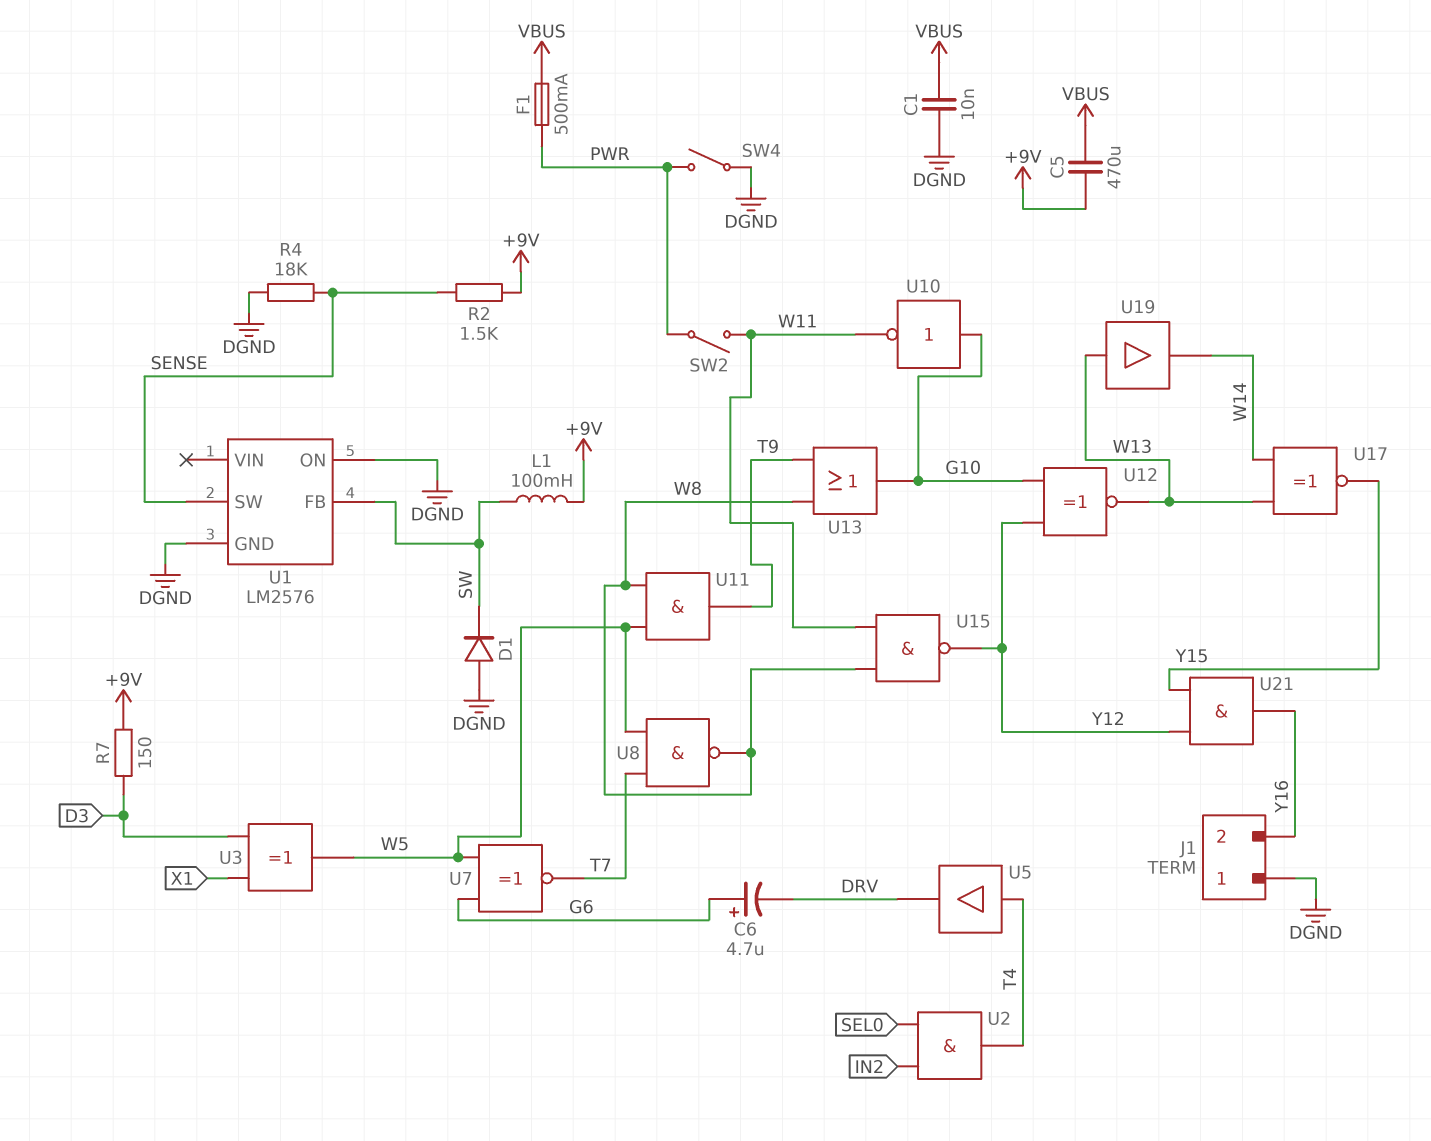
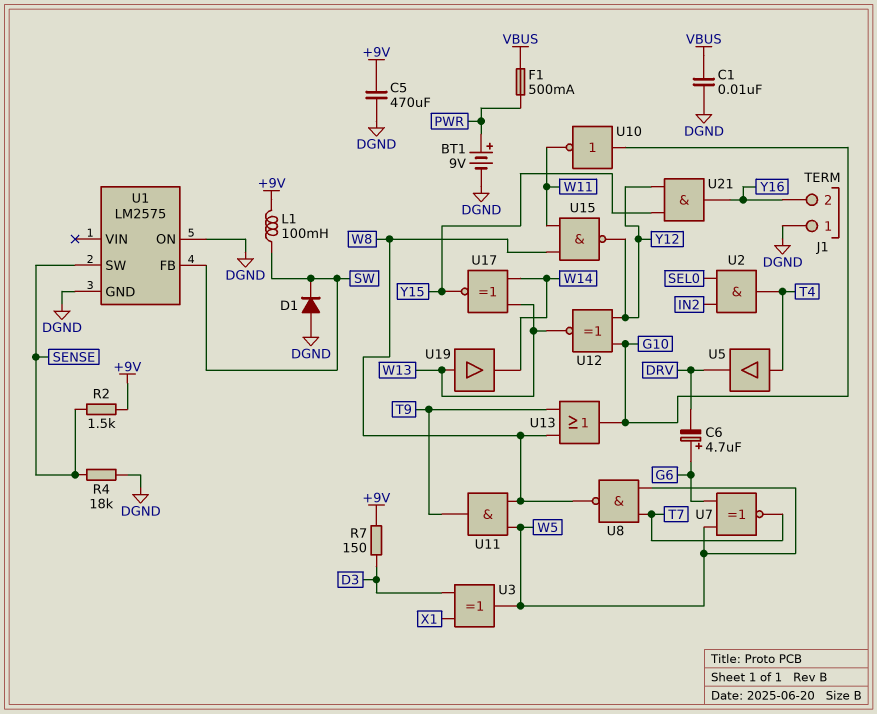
BT1: none -> 9V (plus PWR, minus DGND)
C5: 470uF (+9V, VBUS) -> 470uF (+9V, DGND)
SW2: switch (PWR, W11) -> none
SW4: switch (DGND, PWR) -> none
U1: LM2576 -> LM2575

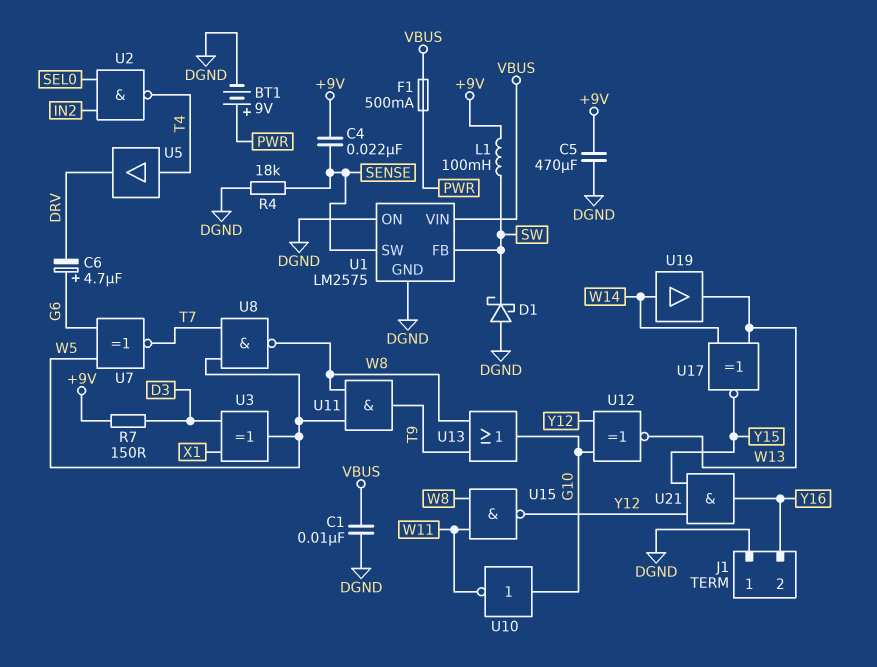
C4: none -> 22nF (+9V, SENSE)
D1: diode (A DGND, K SW) -> schottky (A DGND, K SW)
R2: 1.5k (+9V, SENSE) -> none
U1 pin VIN: none -> VBUS
U2: AND (in IN2, in SEL0, out T4) -> NAND (in IN2, in SEL0, out T4)
U19: buffer (in W13, out W14) -> buffer (in W14, out W13)

